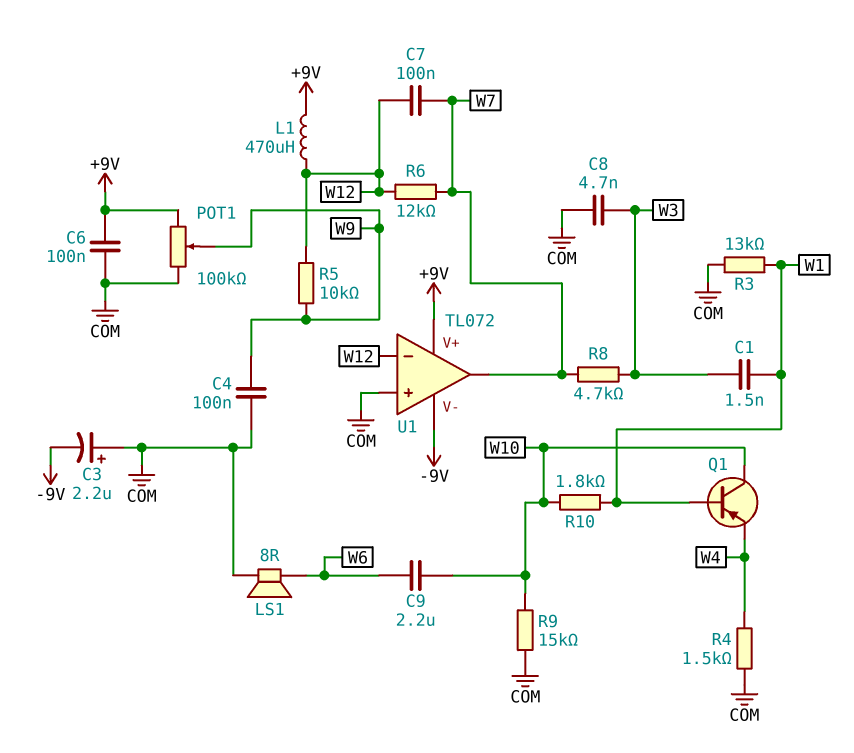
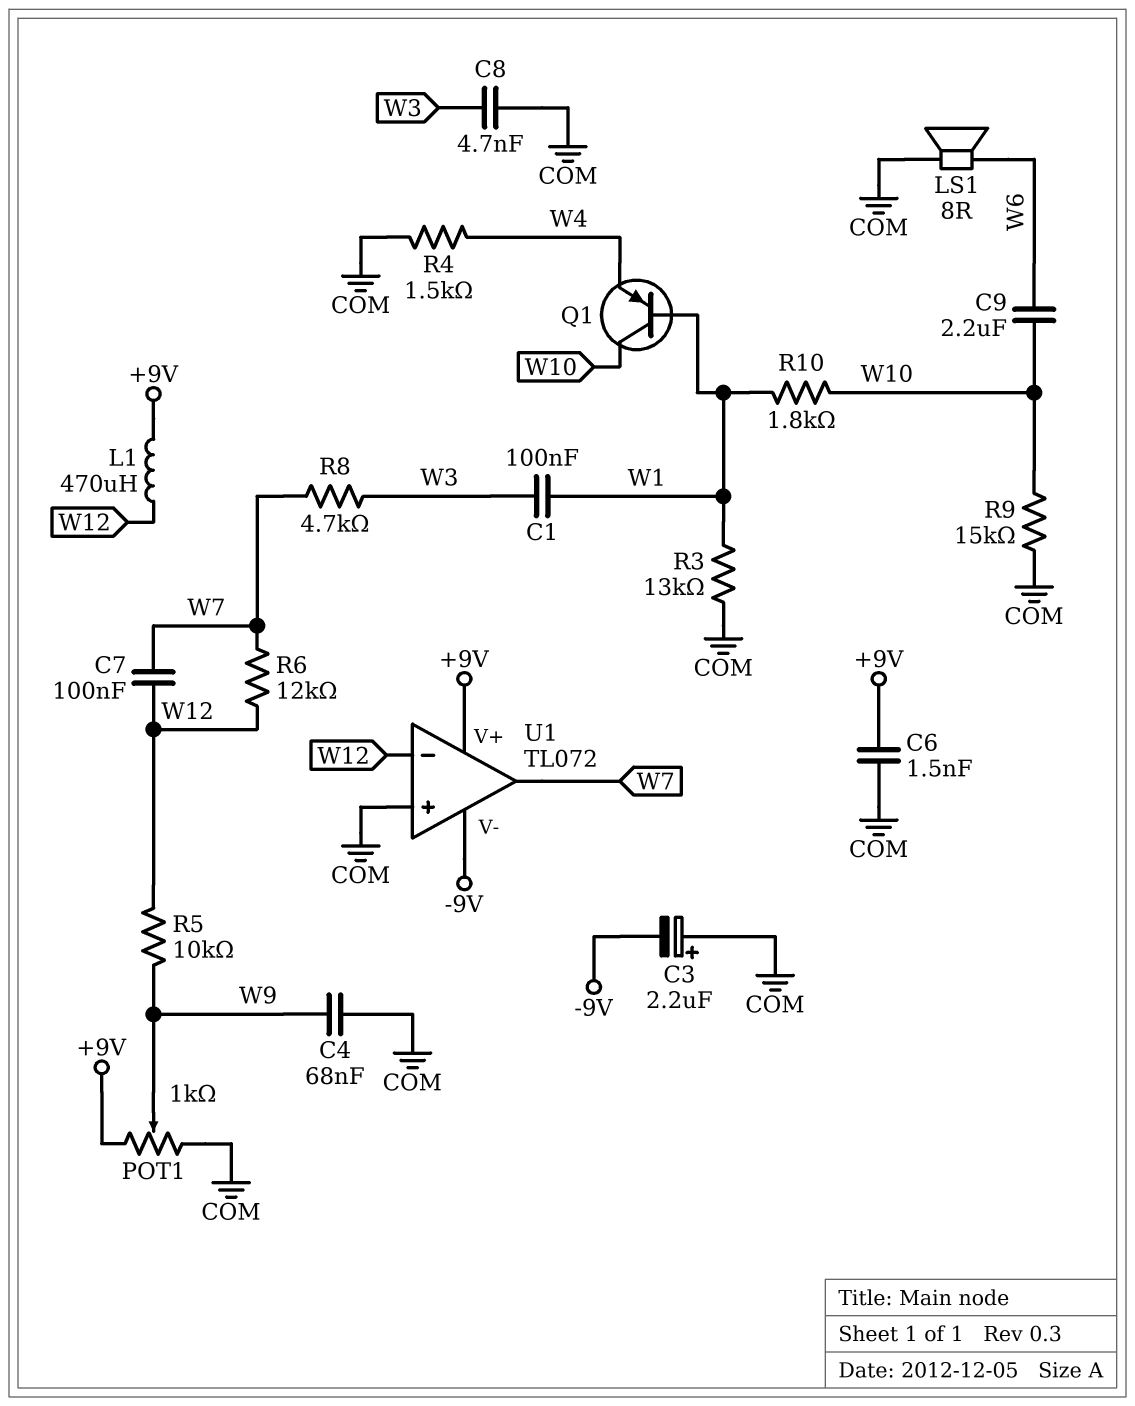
C1: 1.5nF (W1, W3) -> 100nF (W1, W3)
C4: 100nF (COM, W9) -> 68nF (COM, W9)
C6: 100nF (+9V, COM) -> 1.5nF (+9V, COM)
POT1: 100k (+9V, COM, wiper W9) -> 1k (+9V, COM, wiper W9)

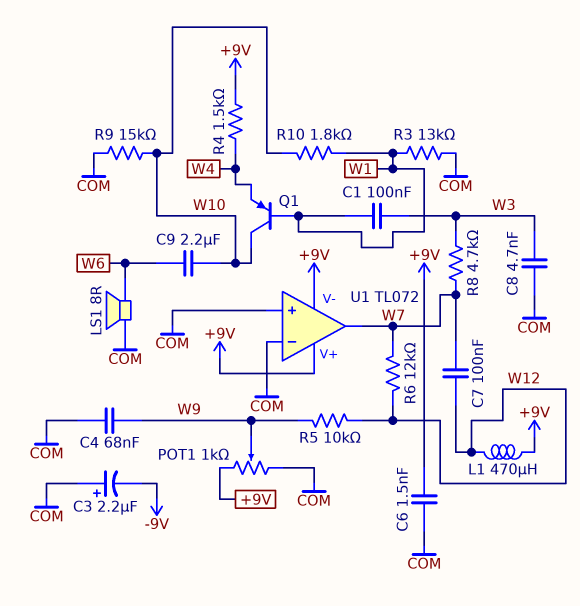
R4: 1.5k (COM, W4) -> 1.5k (+9V, W4)
U1 pin V-: -9V -> +9V
U1 pin in-: W12 -> COM

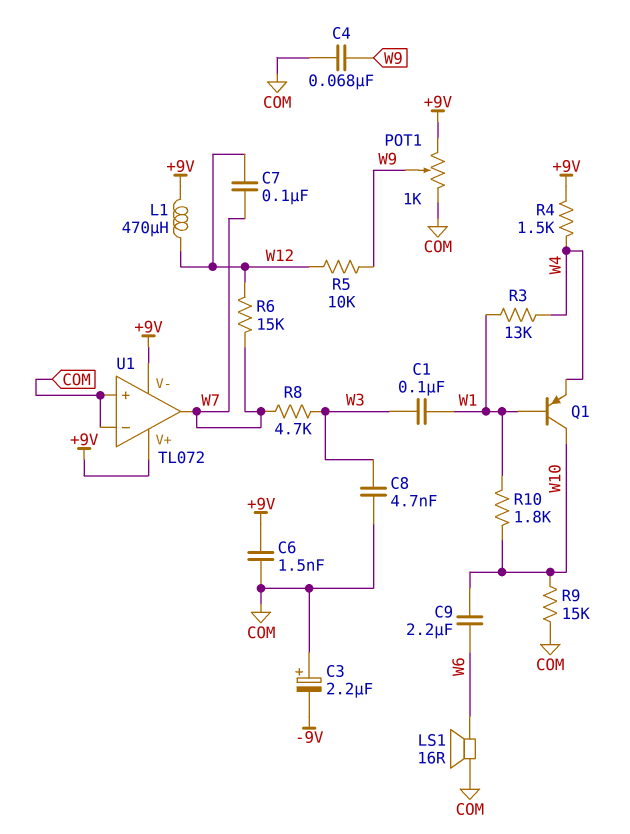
LS1: speaker 8R (COM, W6) -> speaker 16R (COM, W6)
R3: 13k (COM, W1) -> 13k (W1, W4)
R6: 12k (W7, W12) -> 15k (W7, W12)

